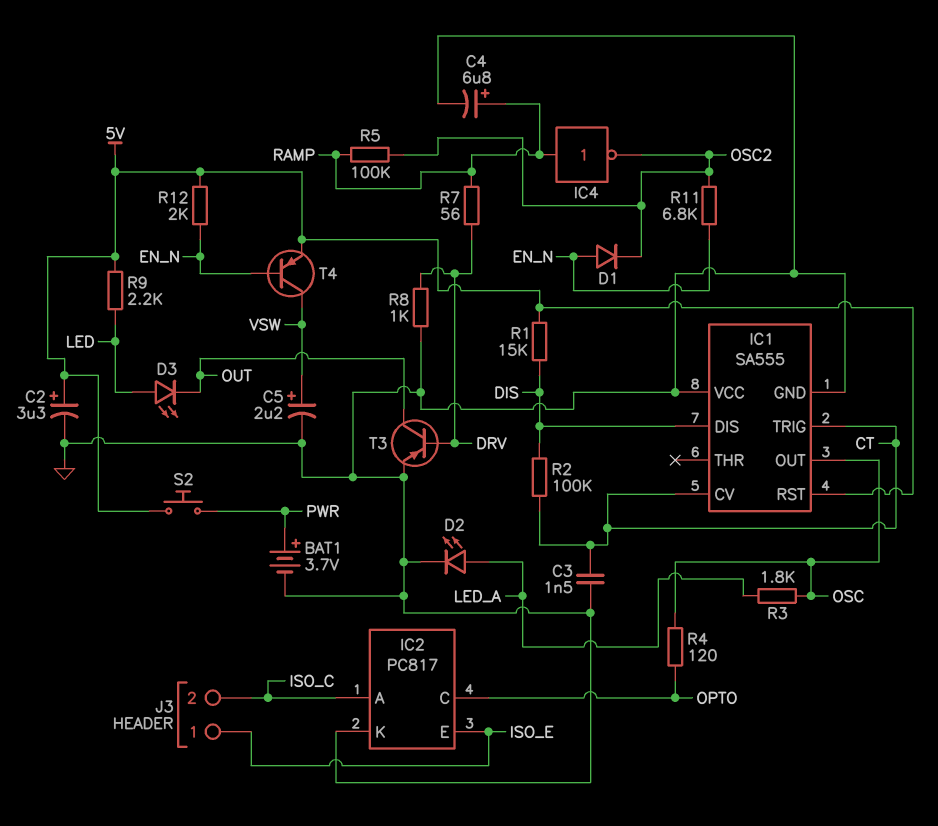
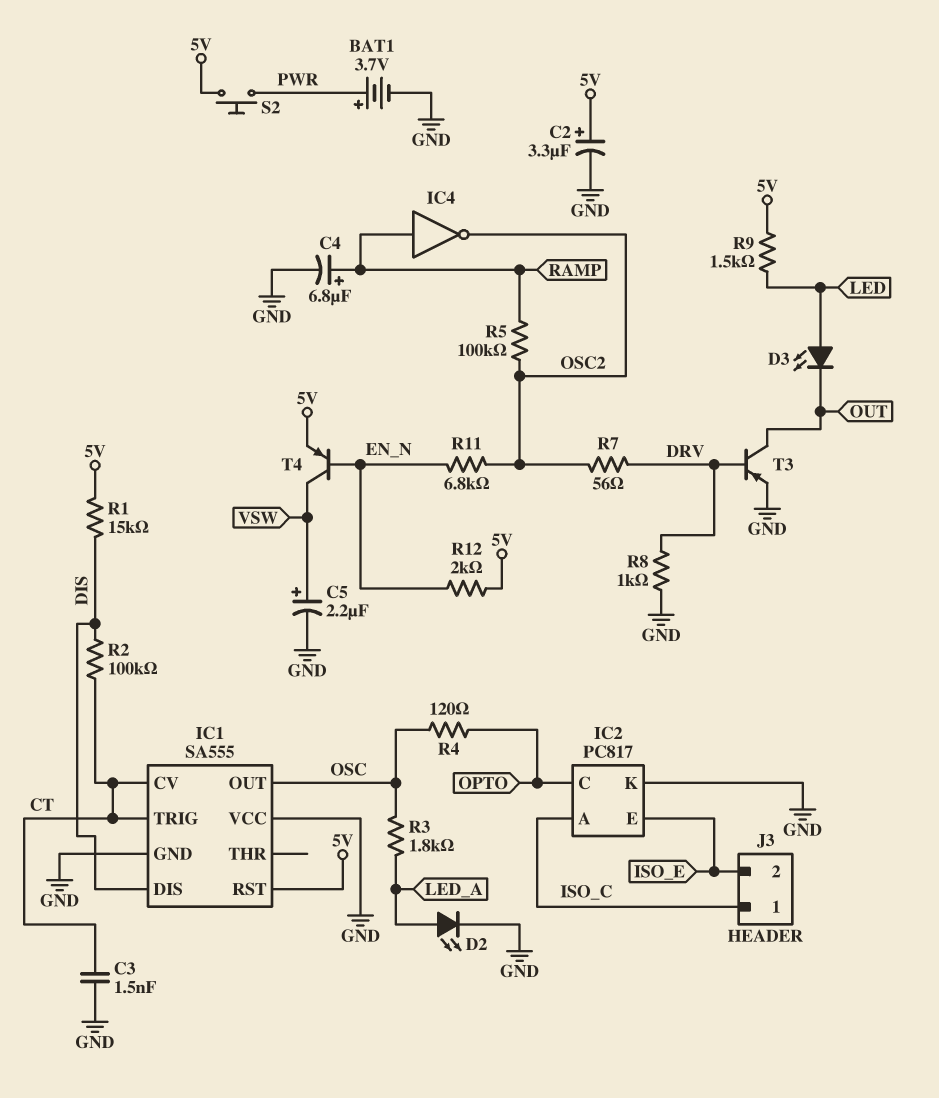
D1: diode (A EN_N, K OSC2) -> none
J3 pin 1: ISO_E -> ISO_C
J3 pin 2: ISO_C -> ISO_E
R7: 56 (DRV, RAMP) -> 56 (DRV, OSC2)
R9: 2.2k (5V, LED) -> 1.5k (5V, LED)

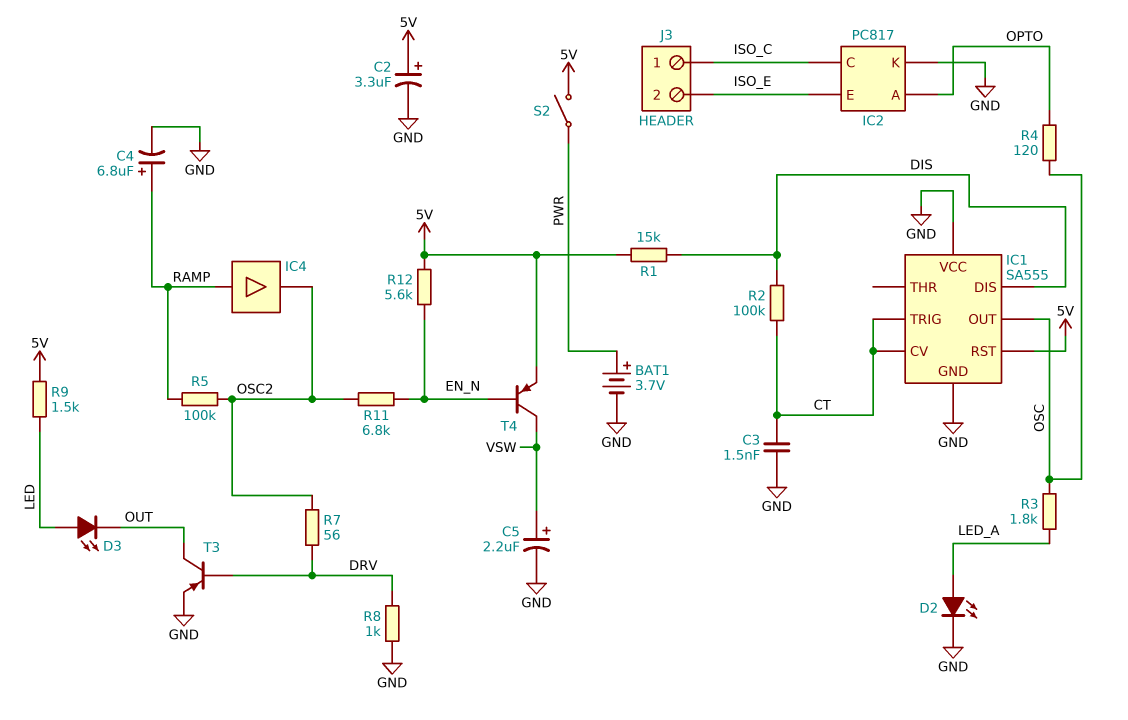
IC2 pin A: ISO_C -> OPTO
IC2 pin C: OPTO -> ISO_C
IC4: NOT (in RAMP, out OSC2) -> buffer (in RAMP, out OSC2)
R12: 2k (5V, EN_N) -> 5.6k (5V, EN_N)
S2: button (5V, PWR) -> switch (5V, PWR)

